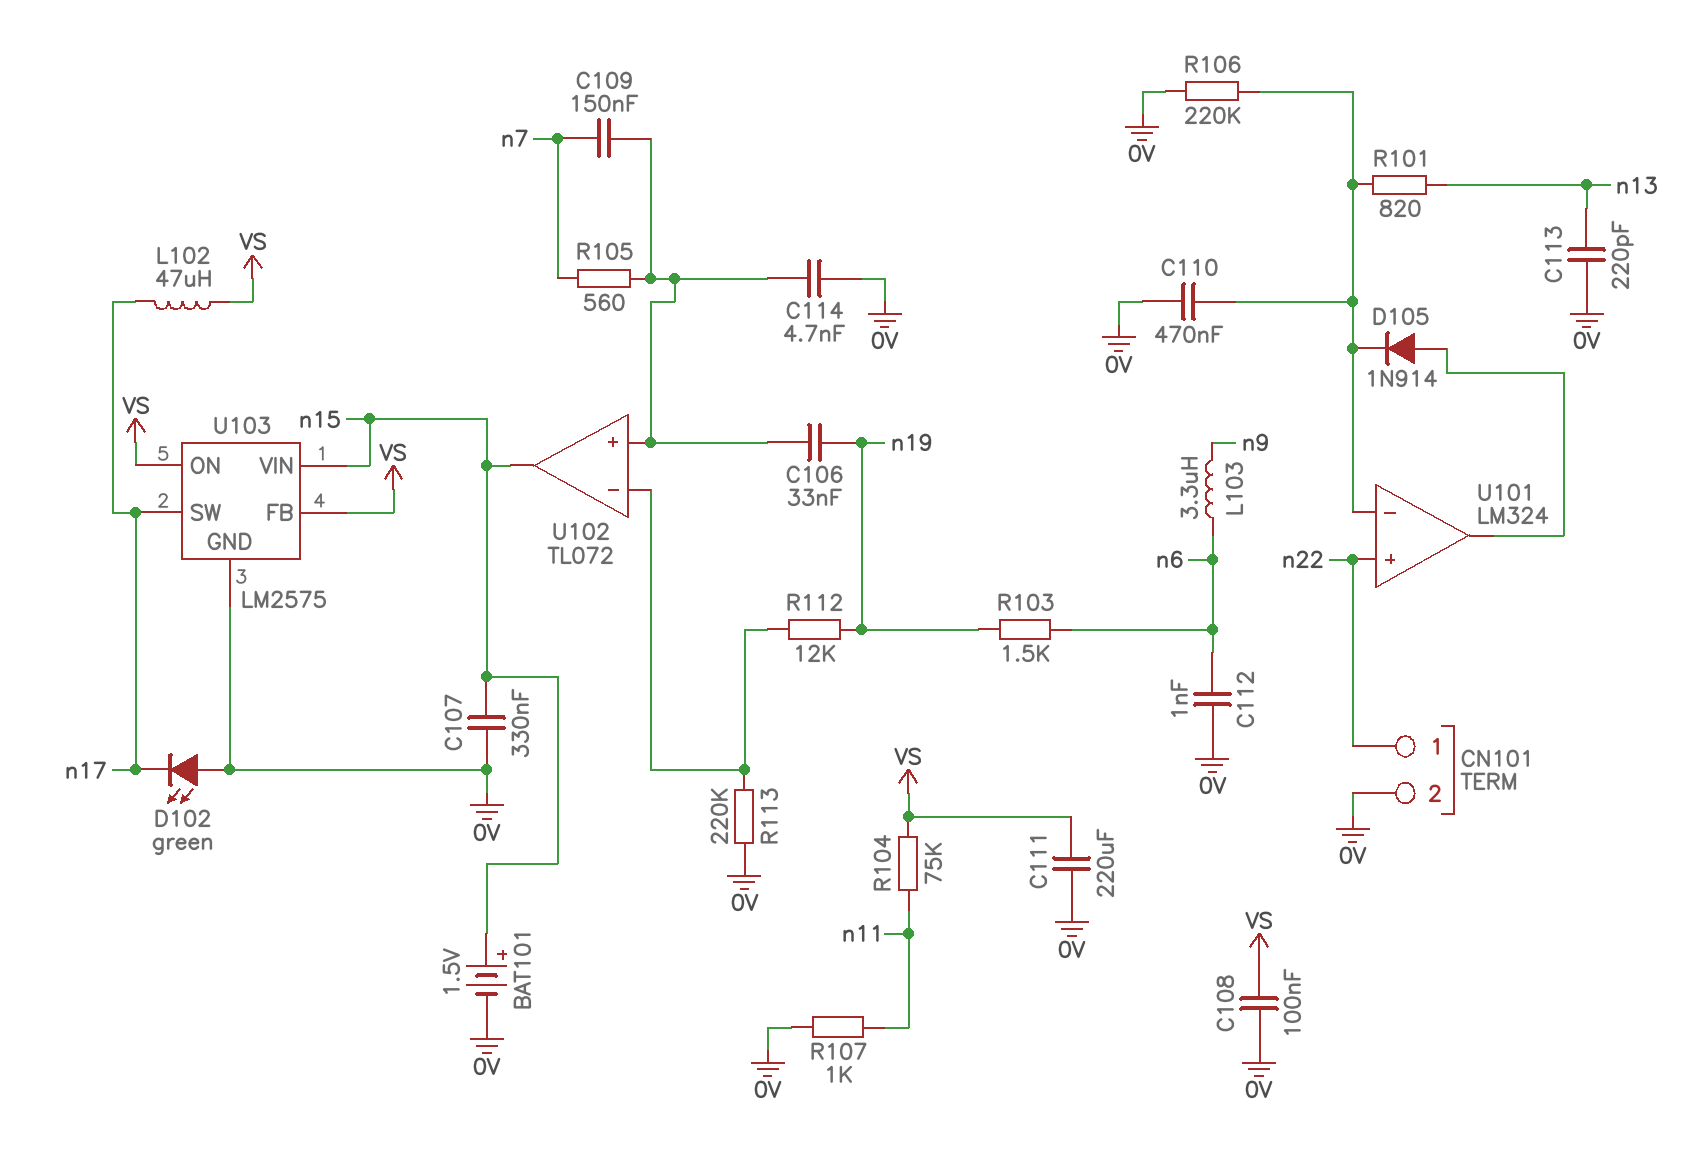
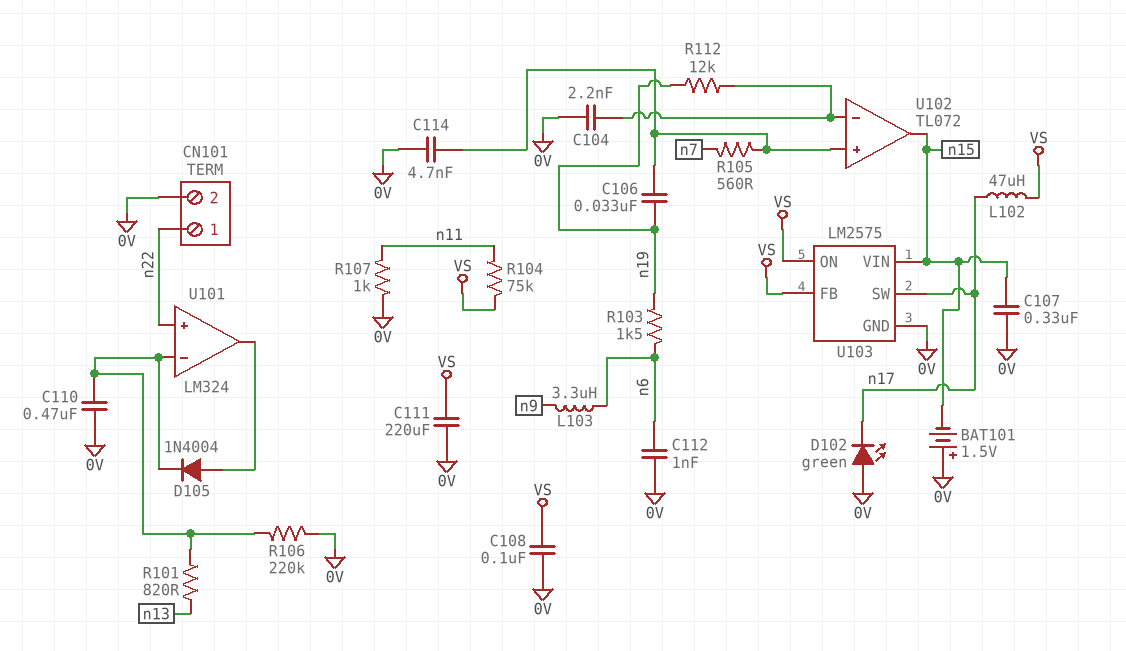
BAT101: 1.5V (plus n15, minus 0V) -> 1.5V (plus 0V, minus n15)
C104: none -> 2.2nF (0V, U102/in-)
C109: 150nF (U102/in+, n7) -> none
C113: 220pF (0V, n13) -> none
D105: diode 1N914 (A U101/out, K U101/in-) -> diode 1N4004 (A U101/out, K U101/in-)
R113: 220k (0V, U102/in-) -> none

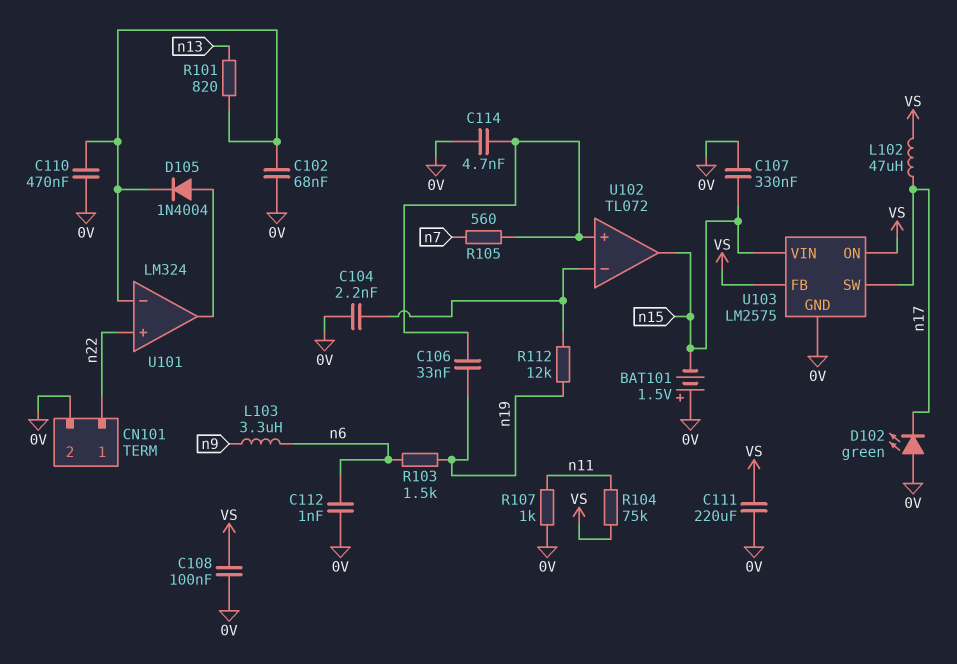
C102: none -> 68nF (0V, U101/in-)
R106: 220k (0V, U101/in-) -> none

